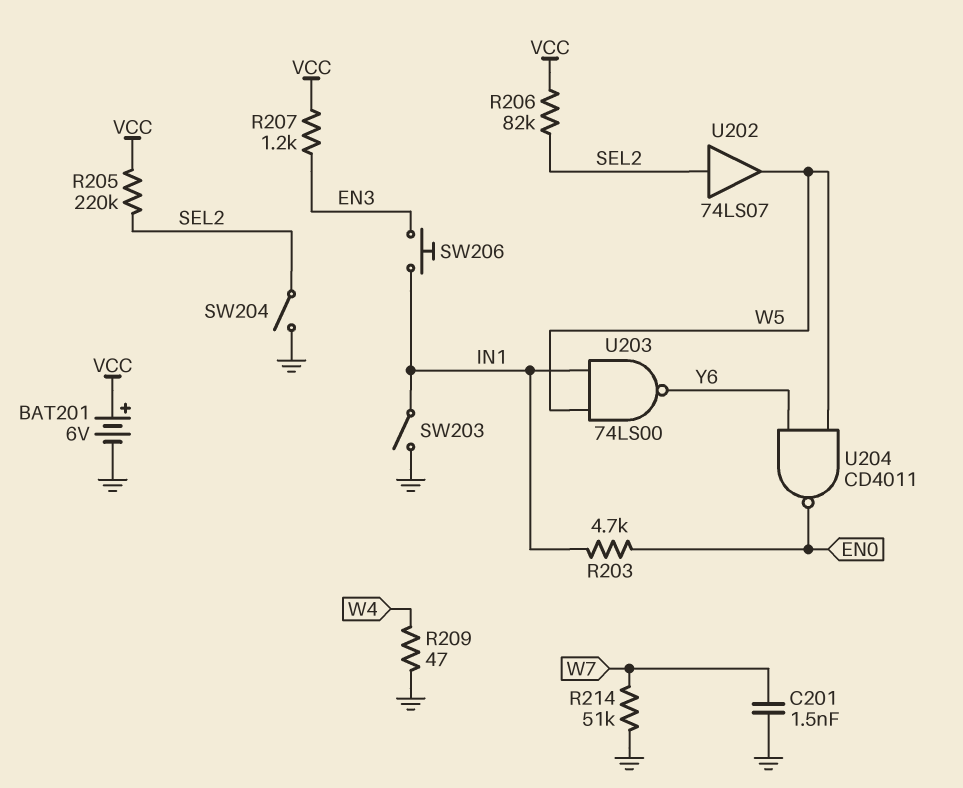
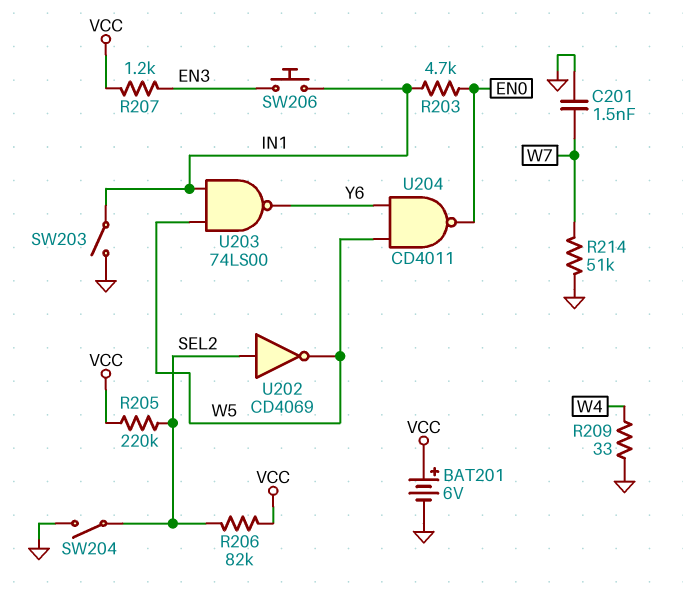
R209: 47 (GND, W4) -> 33 (GND, W4)
U202: buffer 74LS07 (in SEL2, out W5) -> NOT CD4069 (in SEL2, out W5)

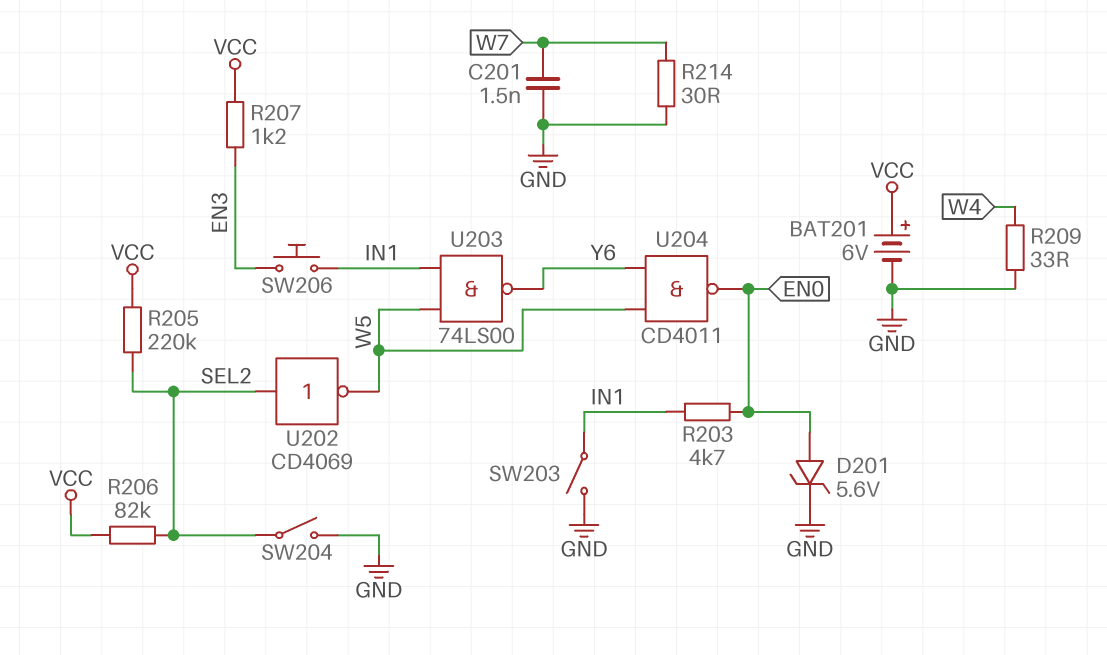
D201: none -> zener 5.6V (A EN0, K GND)
R214: 51k (GND, W7) -> 30 (GND, W7)

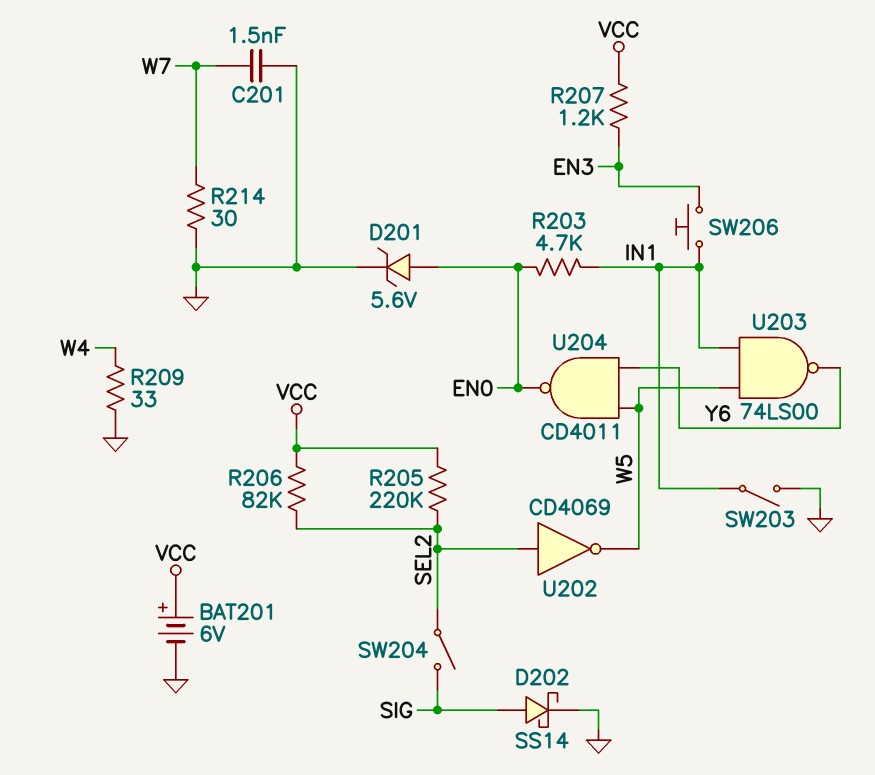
D202: none -> schottky SS14 (A SIG, K GND)
SW204: switch (GND, SEL2) -> switch (SEL2, SIG)

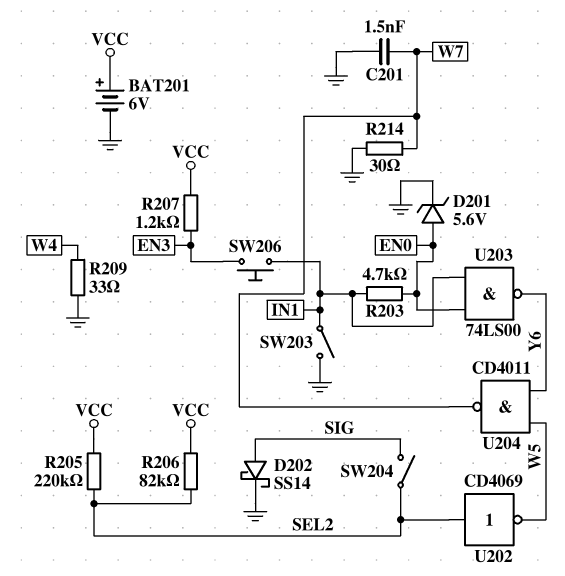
U203: NAND 74LS00 (in IN1, in W5, out Y6) -> NAND 74LS00 (in EN0, in IN1, out Y6)
U204: NAND CD4011 (in W5, in Y6, out EN0) -> NAND CD4011 (in W5, in Y6, out W7)

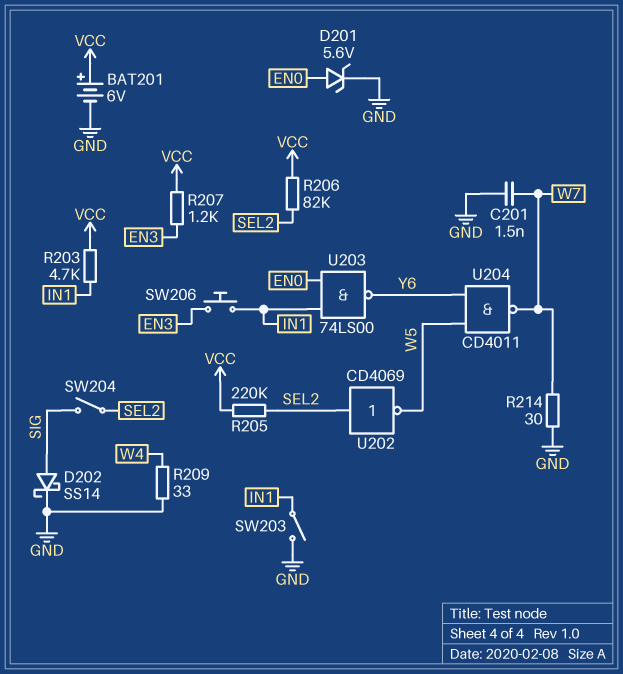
R203: 4.7k (EN0, IN1) -> 4.7k (IN1, VCC)

